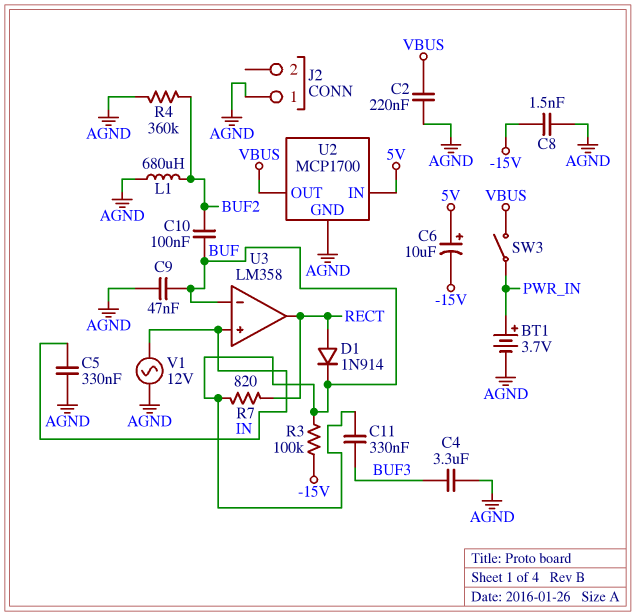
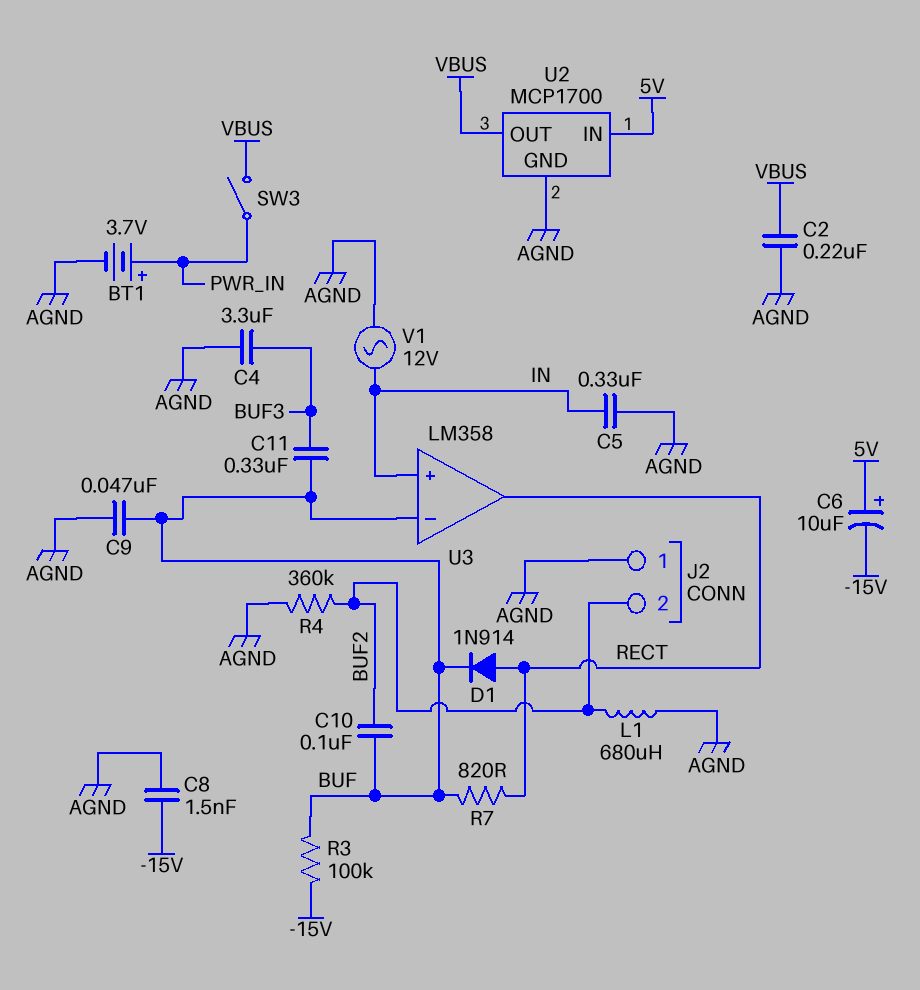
J2 pin 2: none -> BUF2

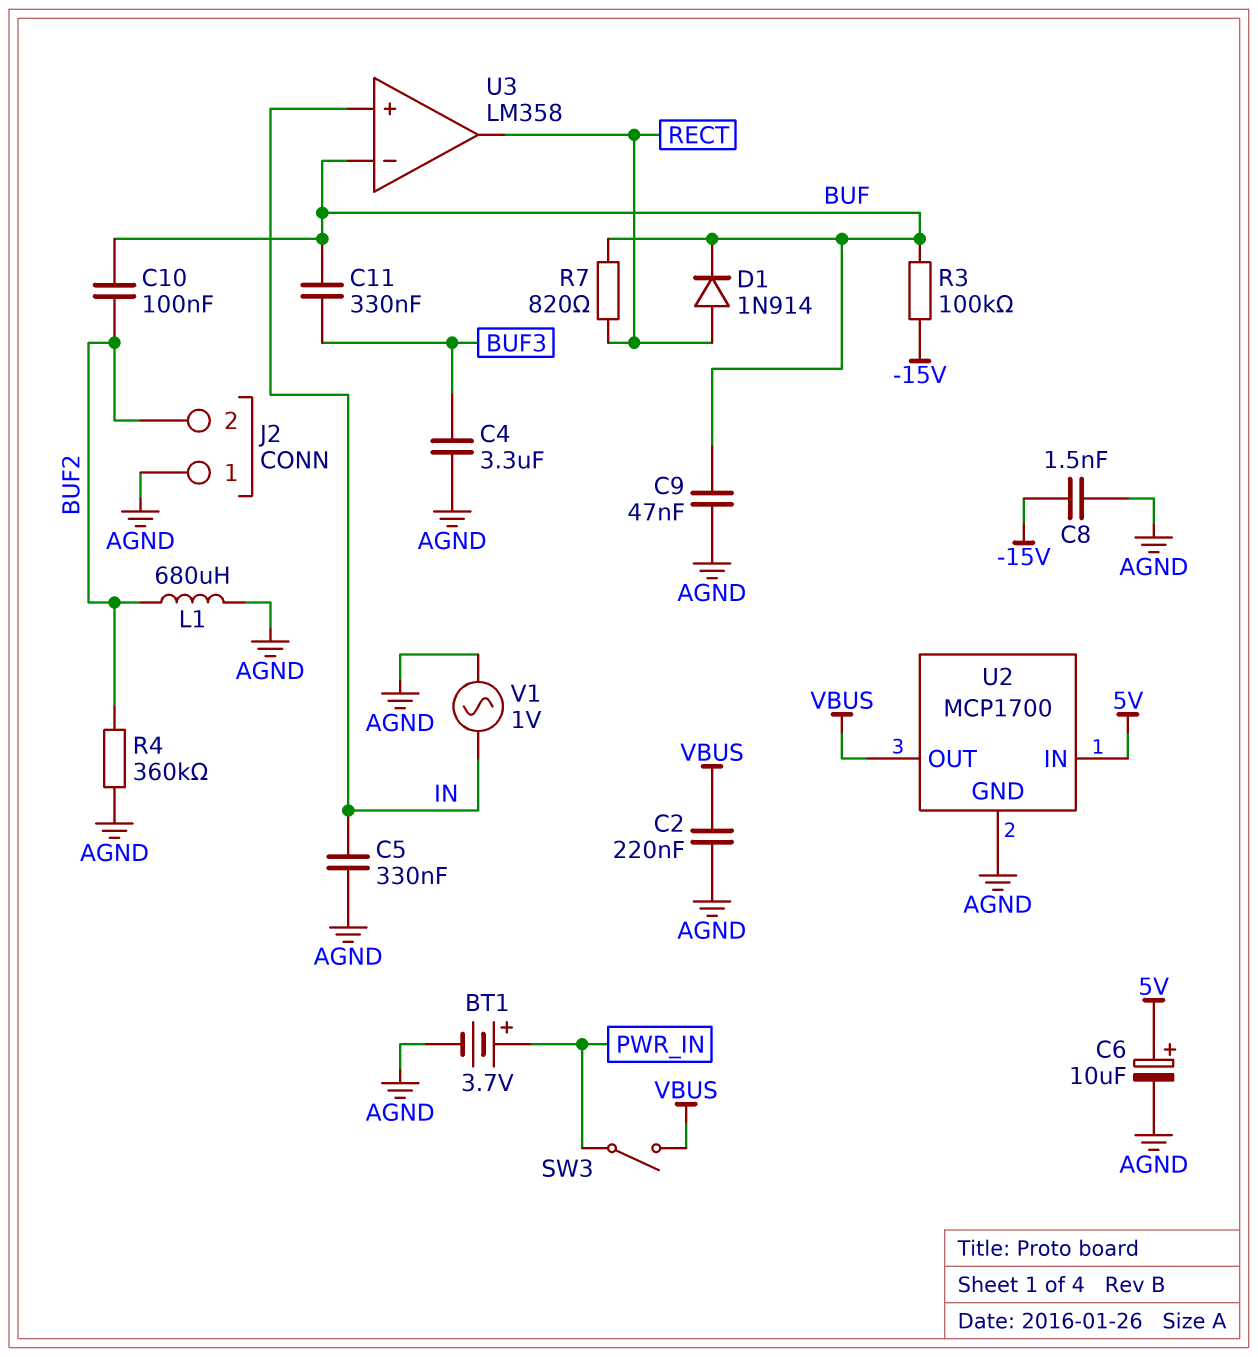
C6: 10uF (plus 5V, minus -15V) -> 10uF (plus 5V, minus AGND)
V1: AC 12V (AGND, IN) -> AC 1V (AGND, IN)

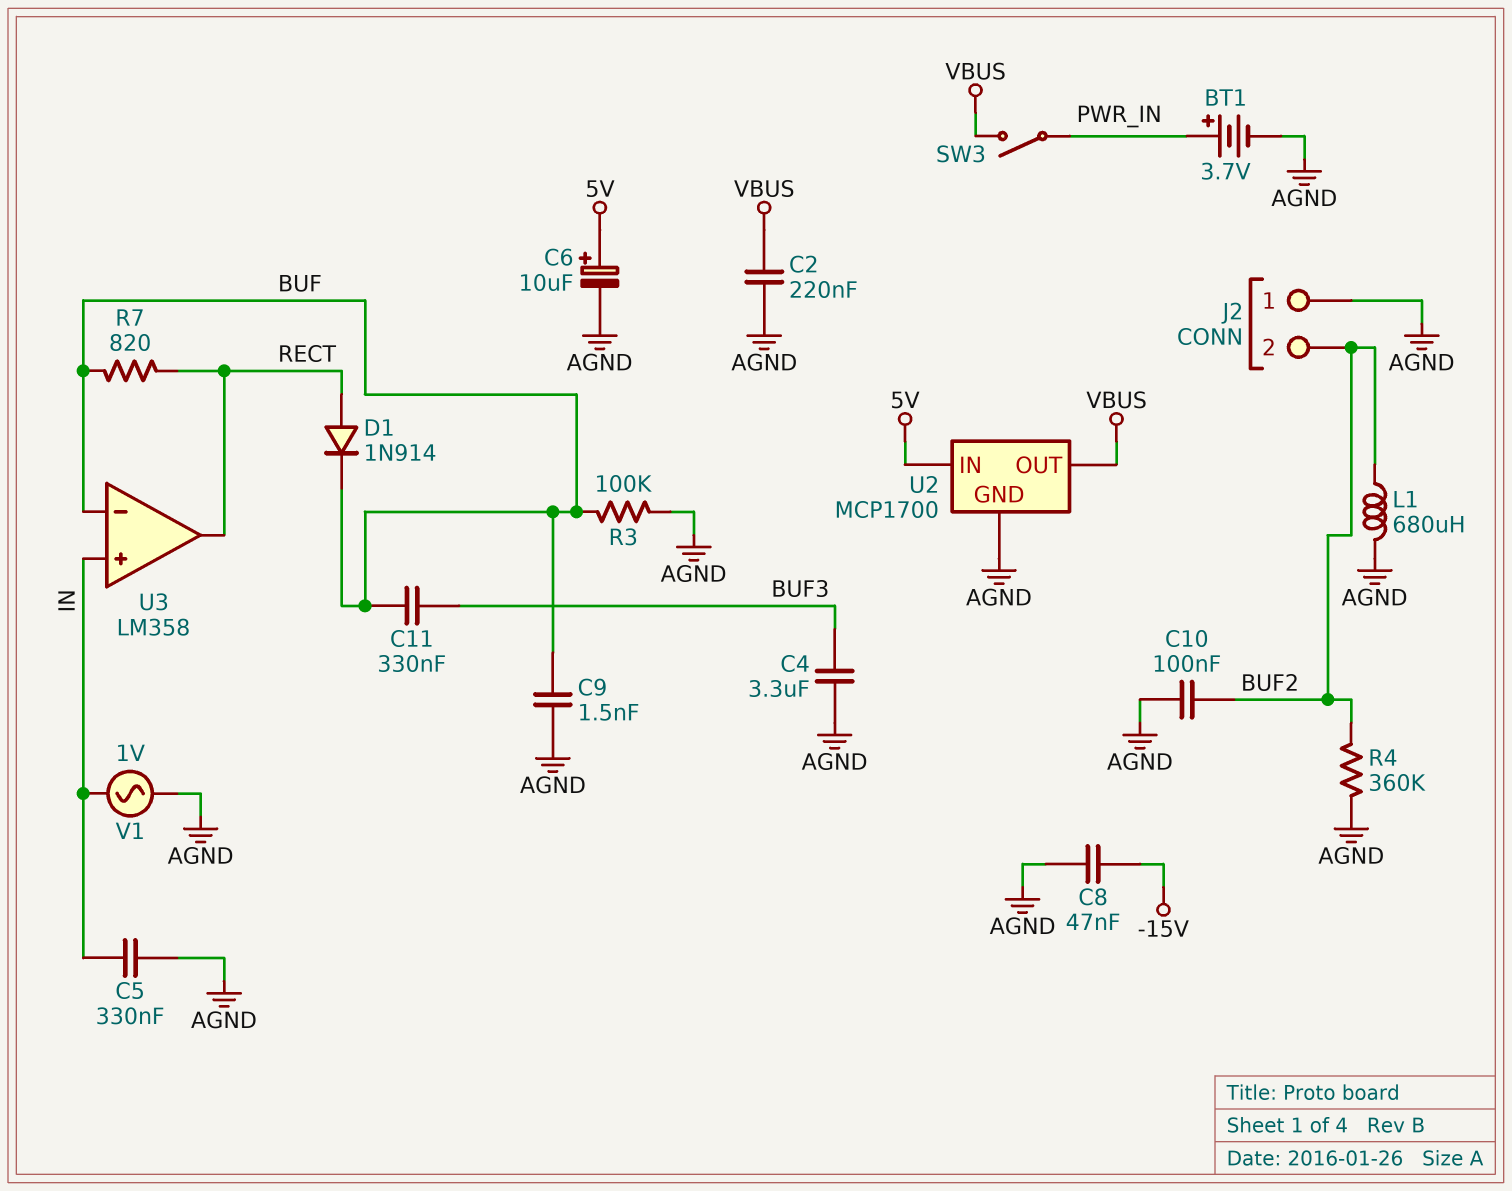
C8: 1.5nF (-15V, AGND) -> 47nF (-15V, AGND)
C9: 47nF (AGND, BUF) -> 1.5nF (AGND, BUF)
C10: 100nF (BUF, BUF2) -> 100nF (AGND, BUF2)
R3: 100k (-15V, BUF) -> 100k (AGND, BUF)

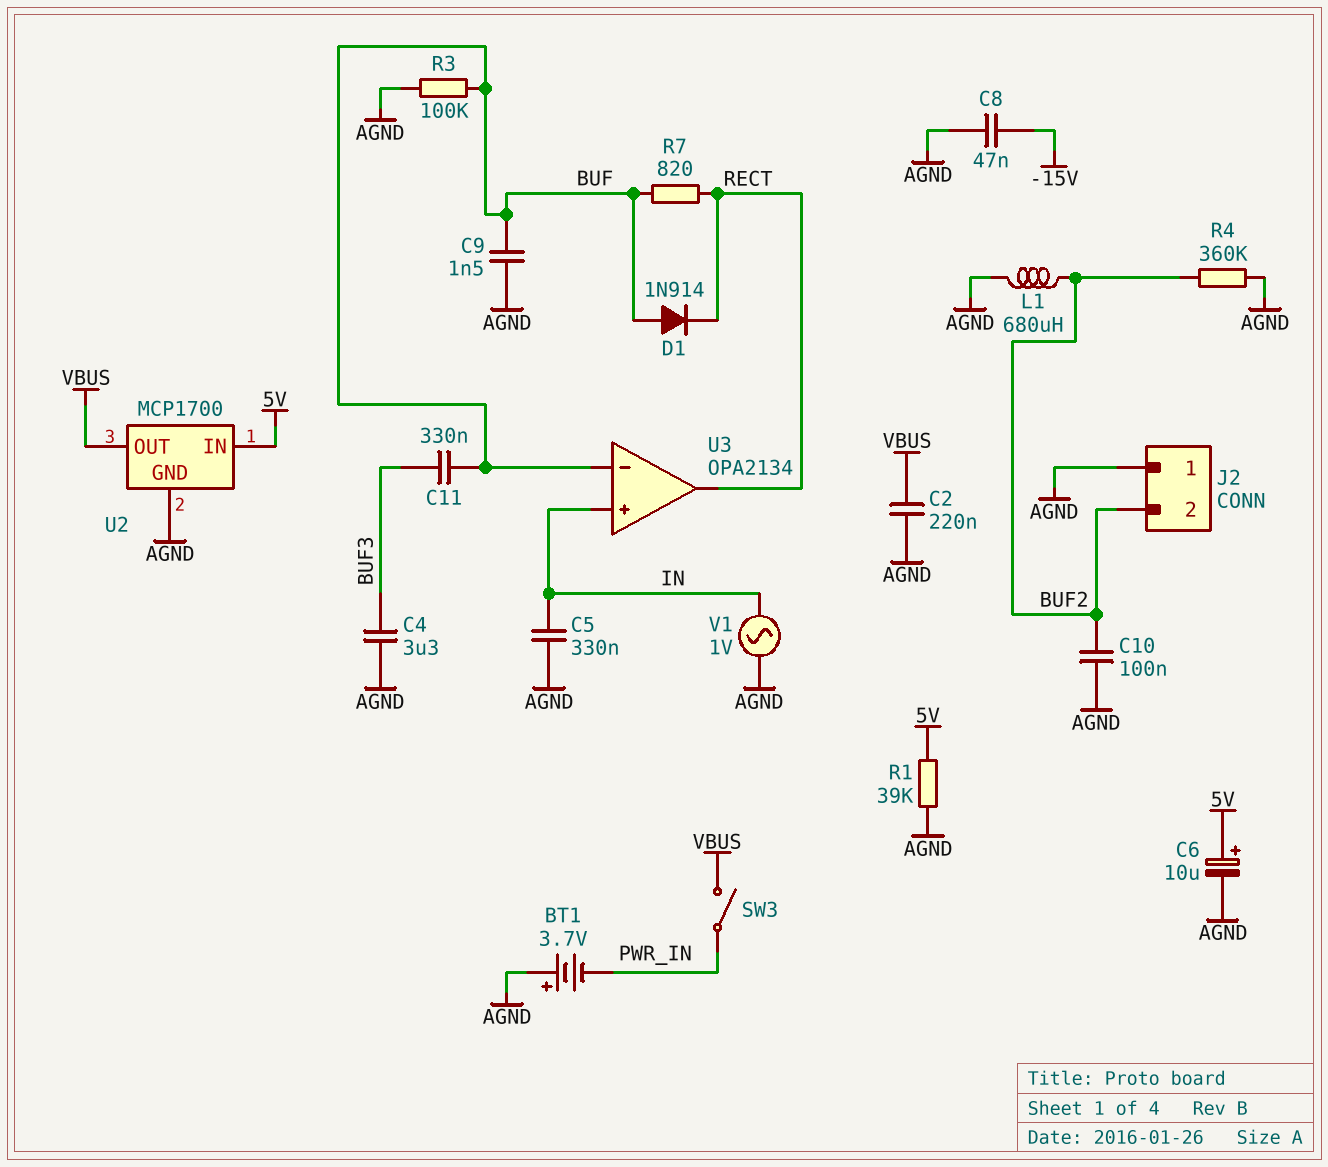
BT1: 3.7V (plus PWR_IN, minus AGND) -> 3.7V (plus AGND, minus PWR_IN)
D1: diode 1N914 (A RECT, K BUF) -> diode 1N914 (A BUF, K RECT)
R1: none -> 39k (5V, AGND)
U3: LM358 -> OPA2134

